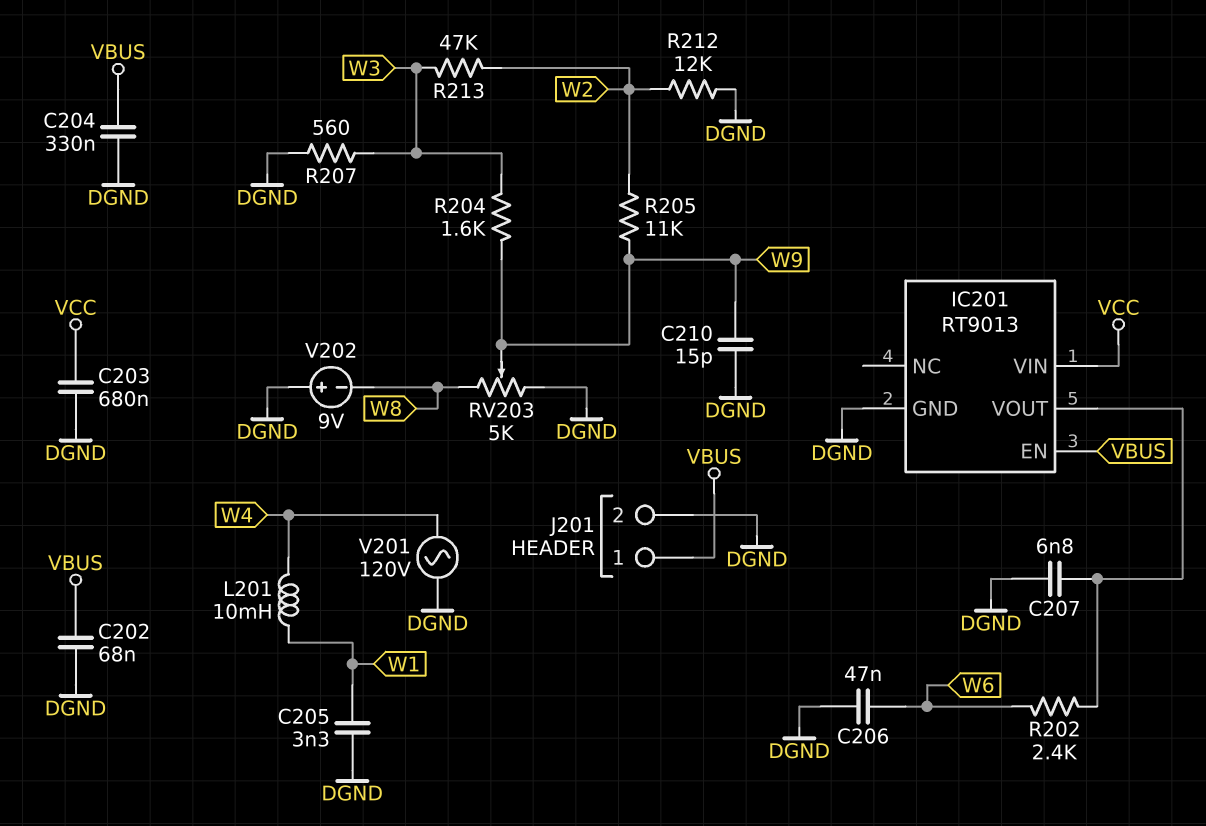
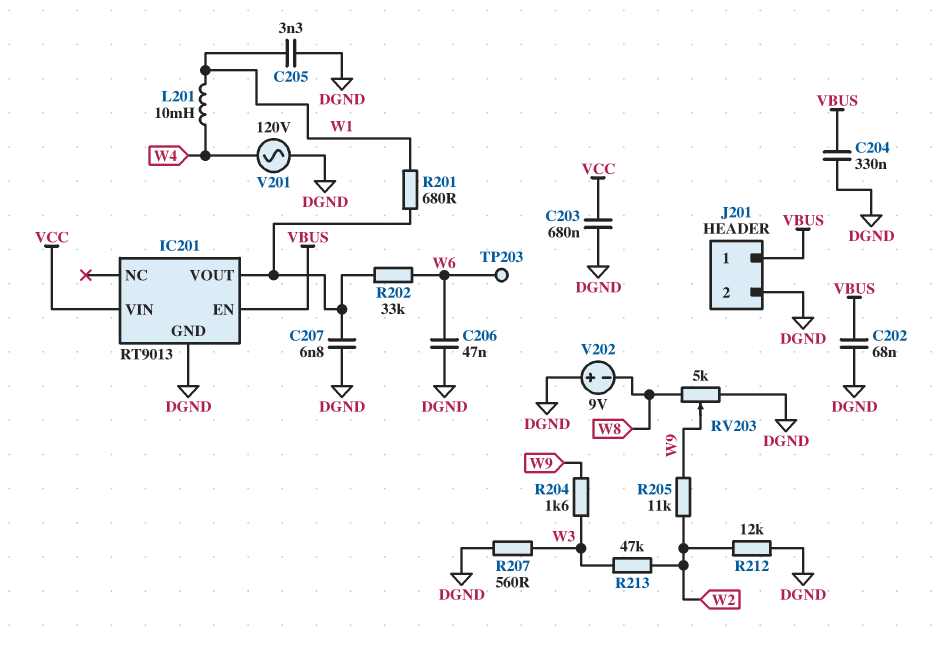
C210: 15pF (DGND, W9) -> none
R201: none -> 680 (IC201/VOUT, W1)
R202: 2.4k (IC201/VOUT, W6) -> 33k (IC201/VOUT, W6)
TP203: none -> test point (W6)

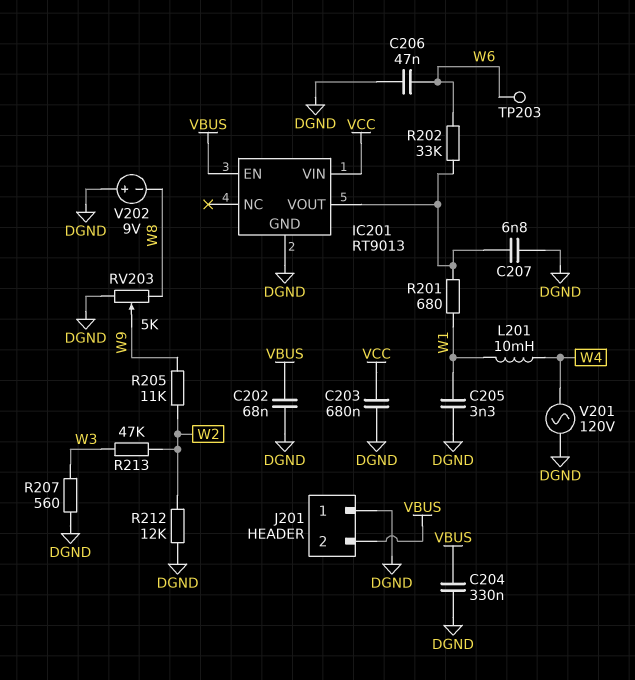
J201 pin 1: VBUS -> DGND
J201 pin 2: DGND -> VBUS
R204: 1.6k (W3, W9) -> none

